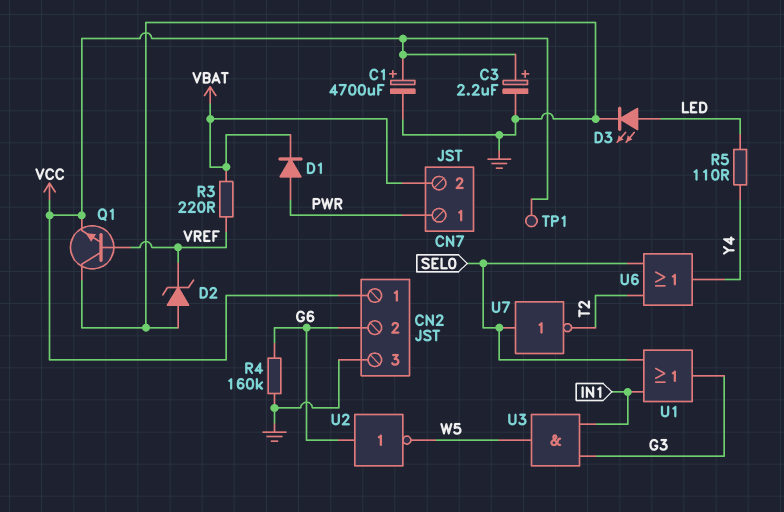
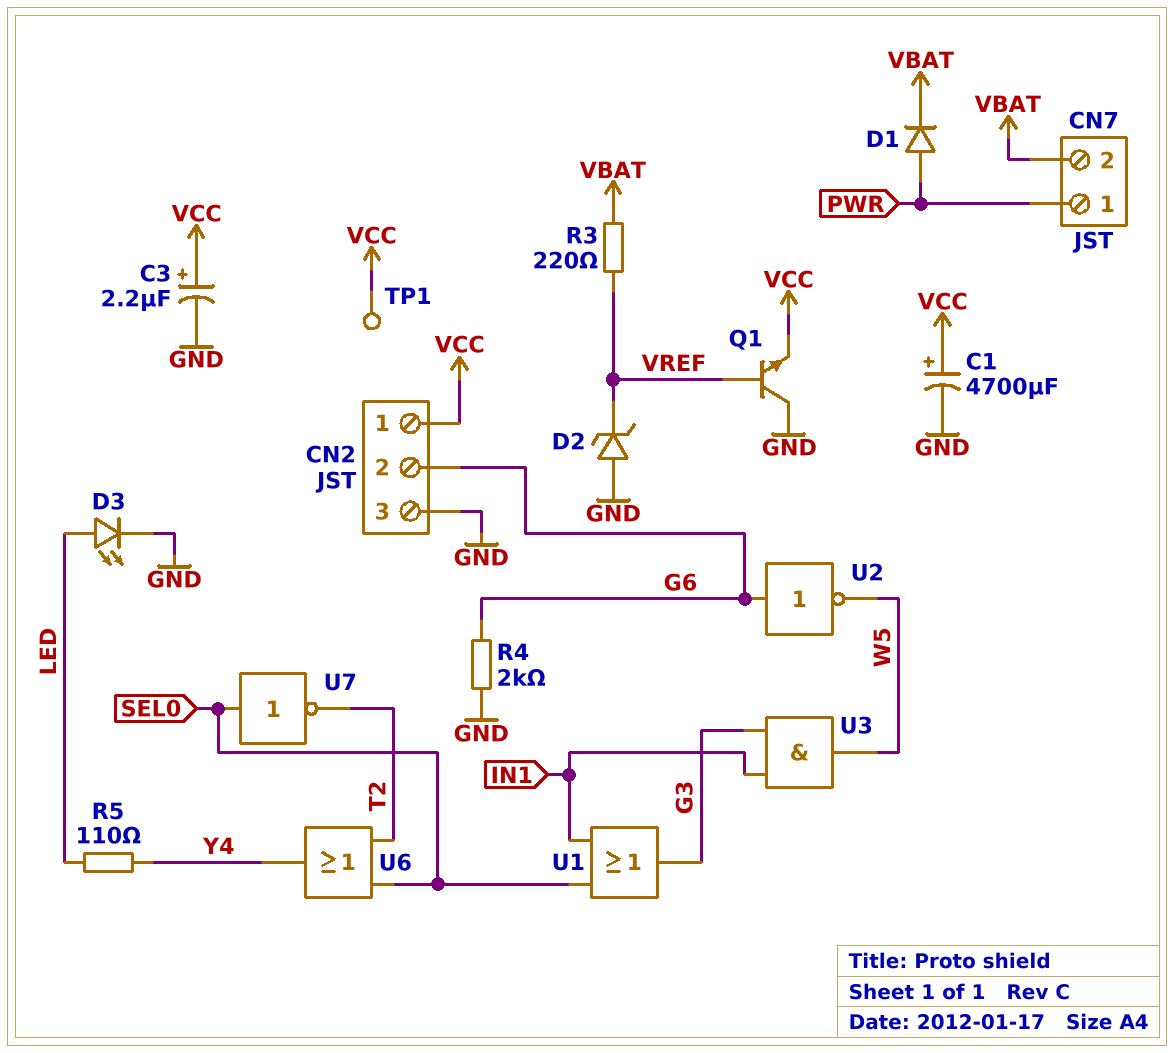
R4: 160k (G6, GND) -> 2k (G6, GND)

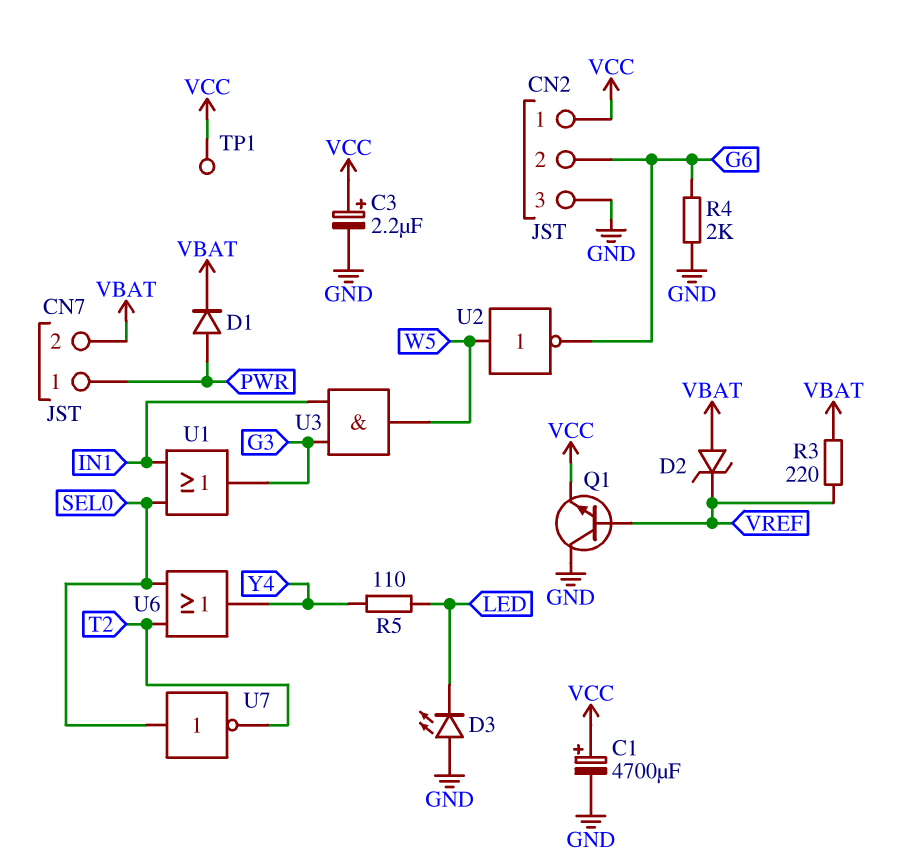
D2: zener (A GND, K VREF) -> zener (A VBAT, K VREF)
D3: LED (A LED, K GND) -> LED (A GND, K LED)
U2: NOT (in G6, out W5) -> NOT (in W5, out G6)

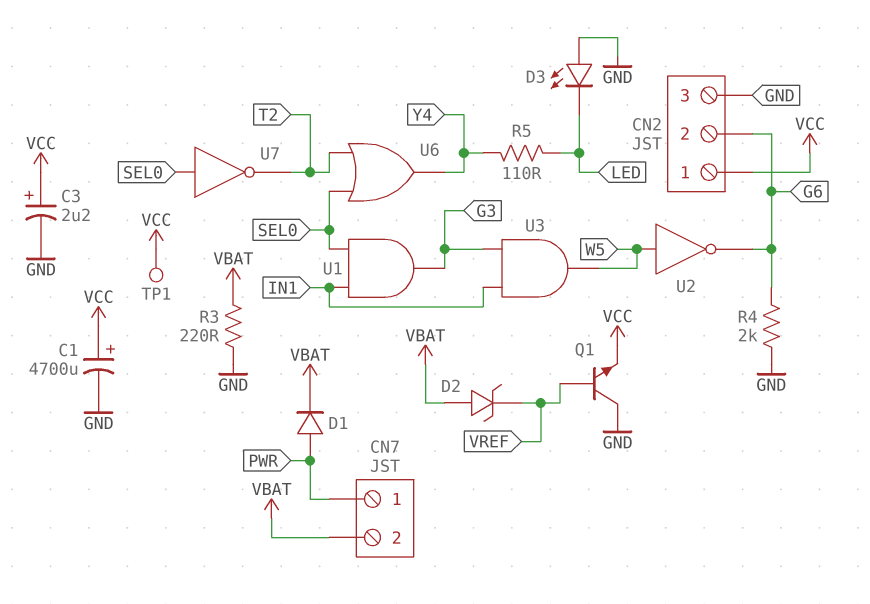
R3: 220 (VBAT, VREF) -> 220 (GND, VBAT)
U1: OR (in IN1, in SEL0, out G3) -> AND (in IN1, in SEL0, out G3)

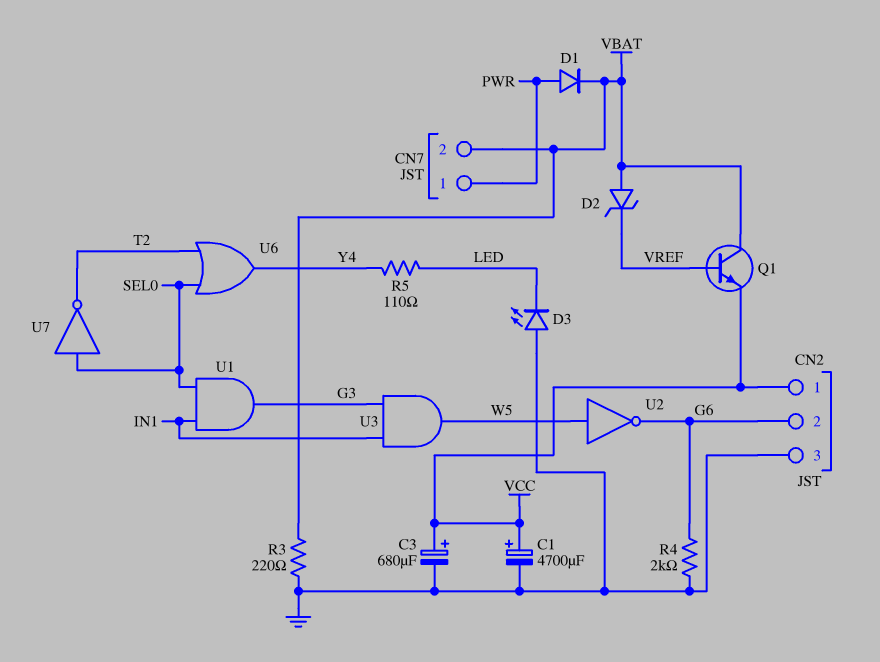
C3: 2.2uF (plus VCC, minus GND) -> 680uF (plus VCC, minus GND)
Q1: NPN (B VREF, C GND, E VCC) -> NPN (B VREF, C VBAT, E VCC)
TP1: test point (VCC) -> none

